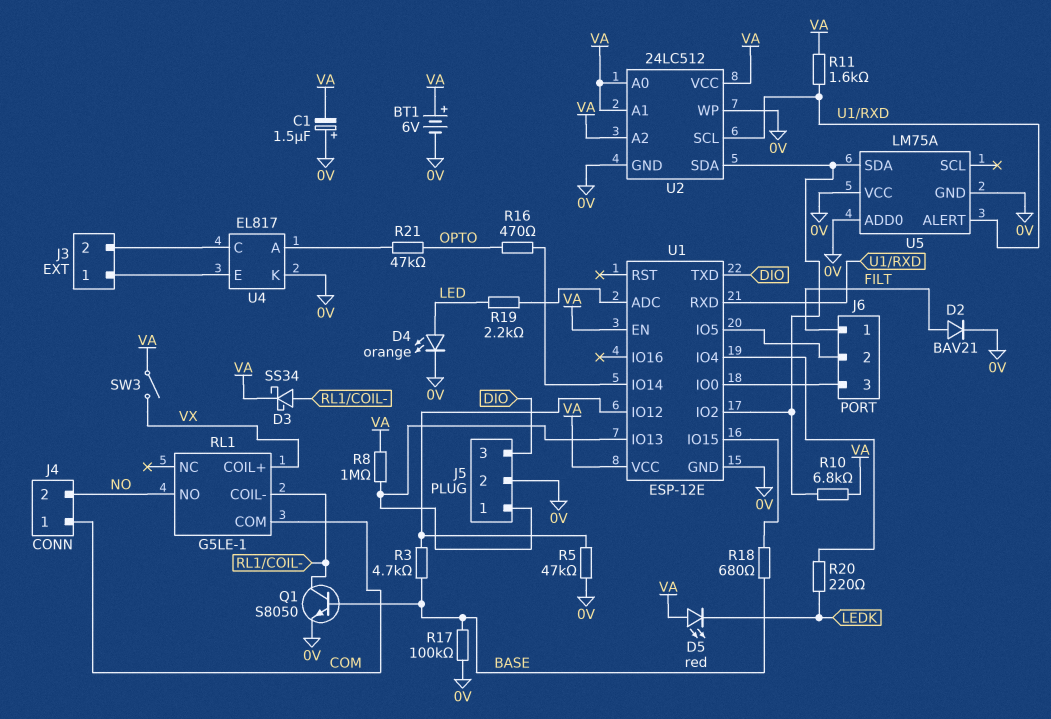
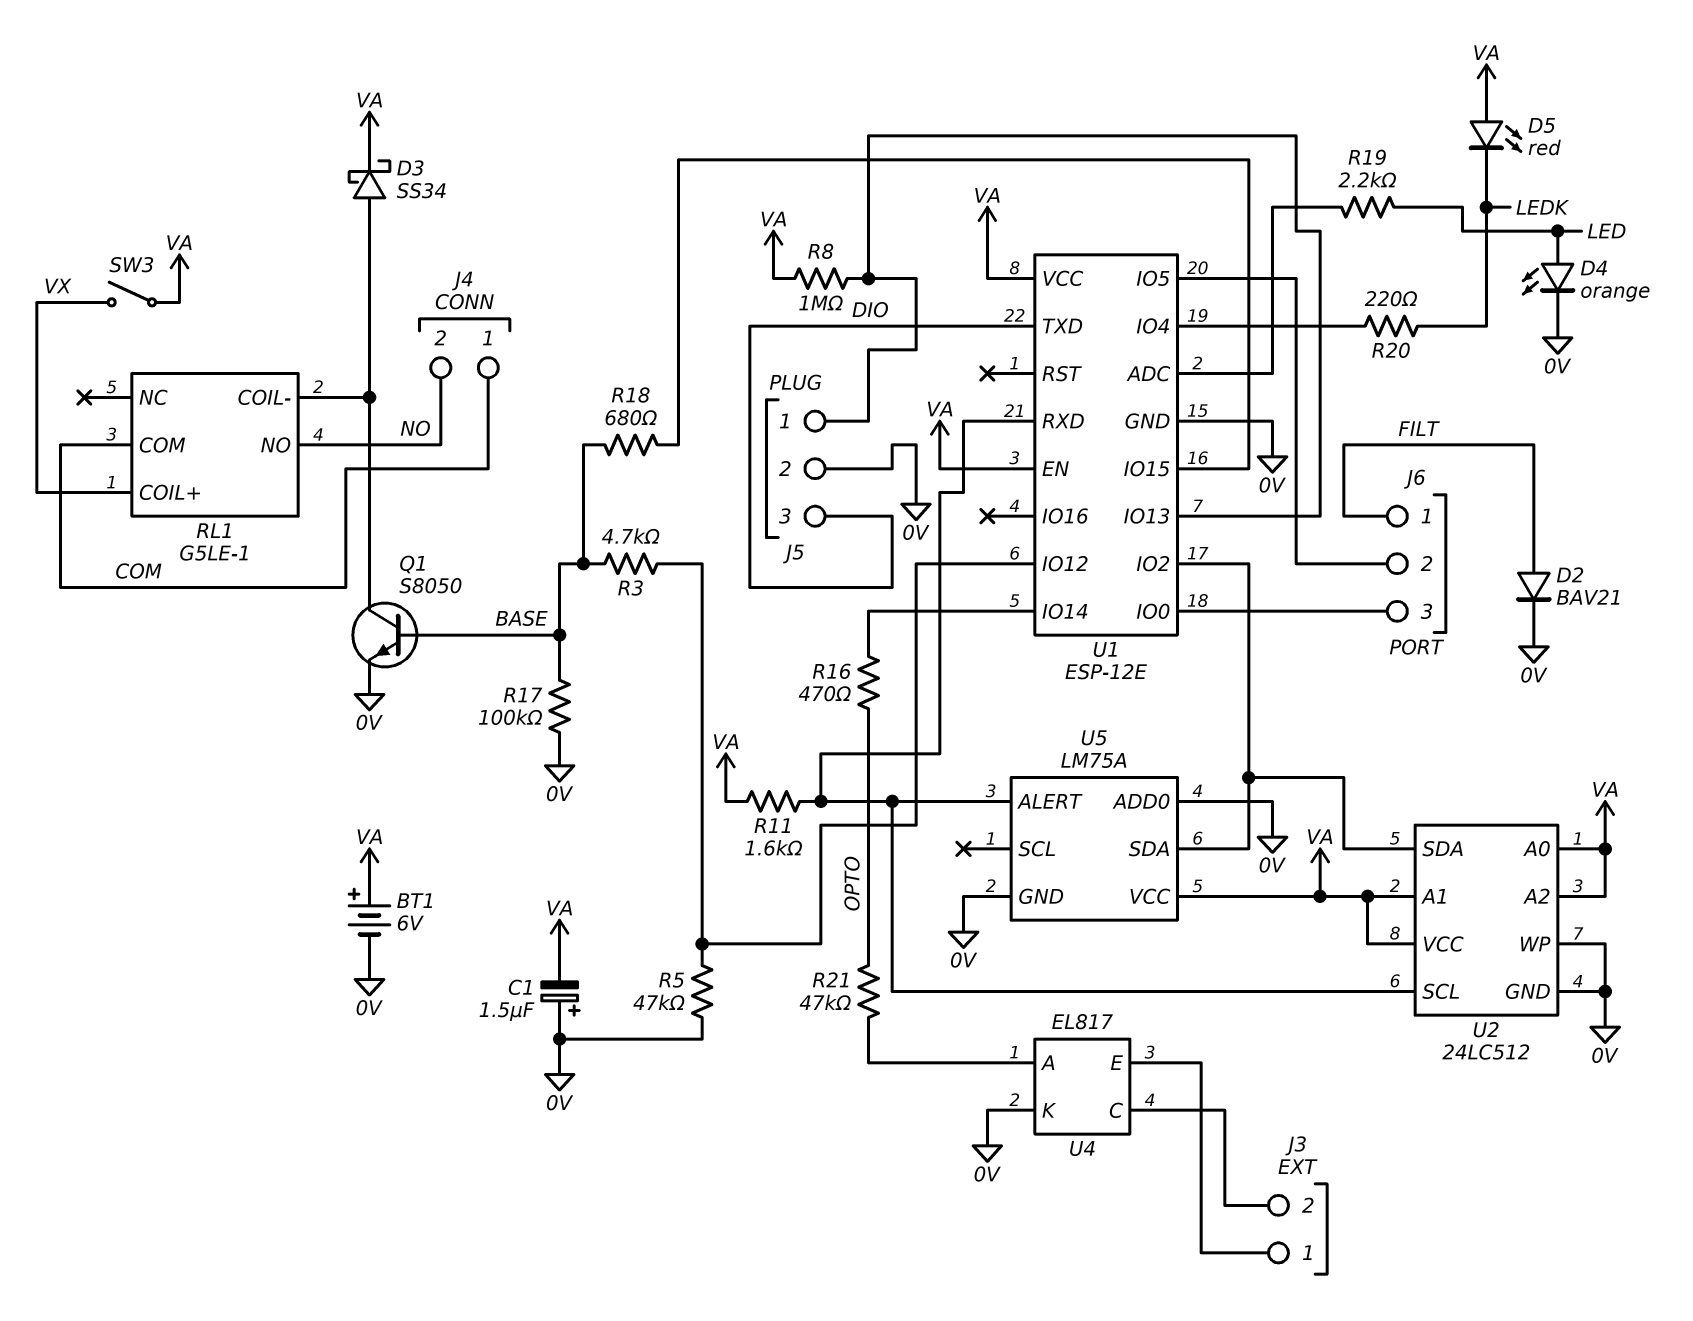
R10: 6.8k (U1/IO2, VA) -> none
U5 pin VCC: 0V -> VA

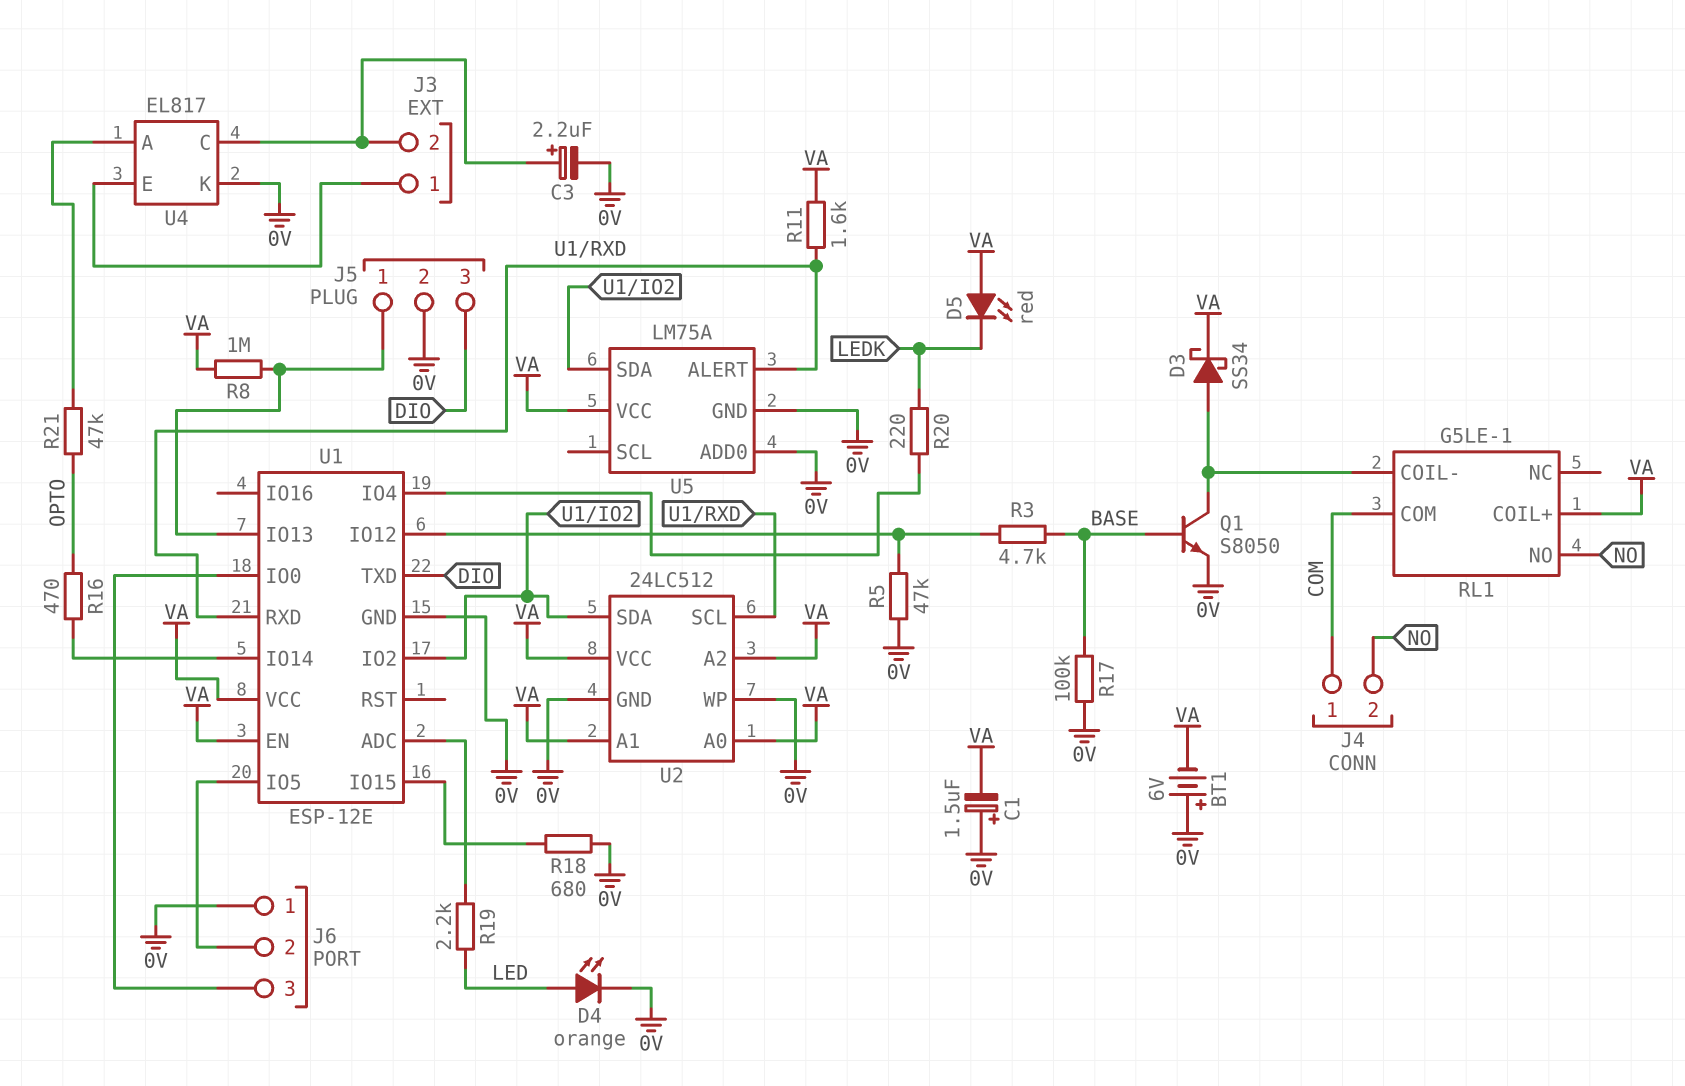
BT1: 6V (plus VA, minus 0V) -> 6V (plus 0V, minus VA)
C3: none -> 2.2uF (plus J3/2, minus 0V)
D2: diode BAV21 (A FILT, K 0V) -> none
J6 pin 1: FILT -> 0V
R18: 680 (BASE, U1/IO15) -> 680 (0V, U1/IO15)
RL1 pin COIL+: VX -> VA
SW3: switch (VA, VX) -> none

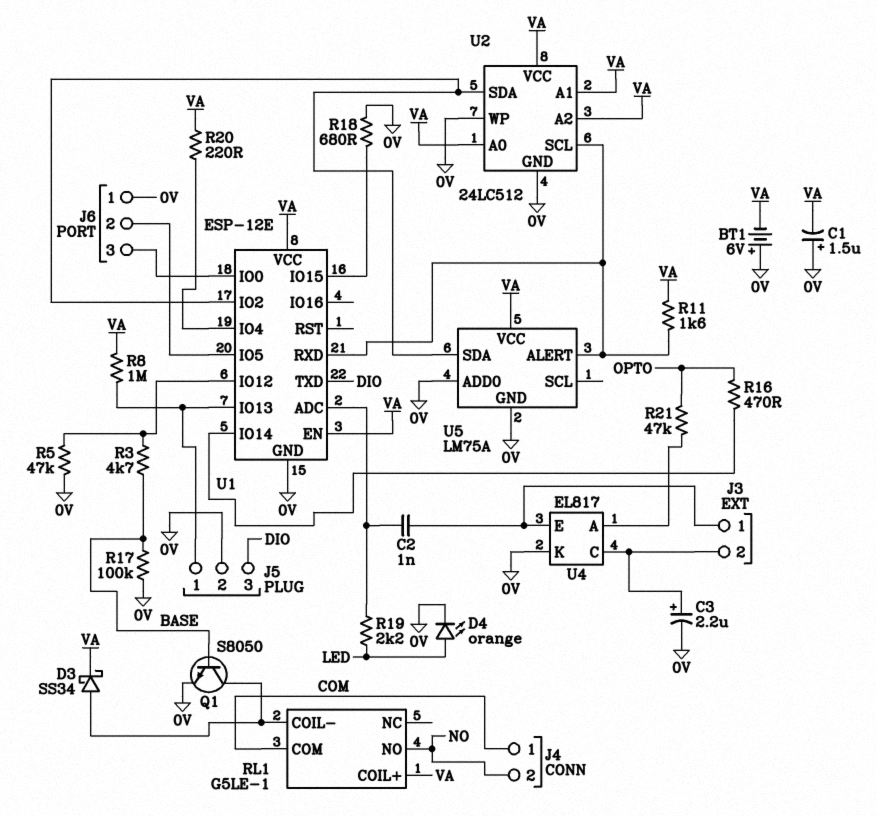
C2: none -> 1nF (J3/1, U1/ADC)
D5: LED red (A VA, K LEDK) -> none
R20: 220 (LEDK, U1/IO4) -> 220 (U1/IO4, VA)

